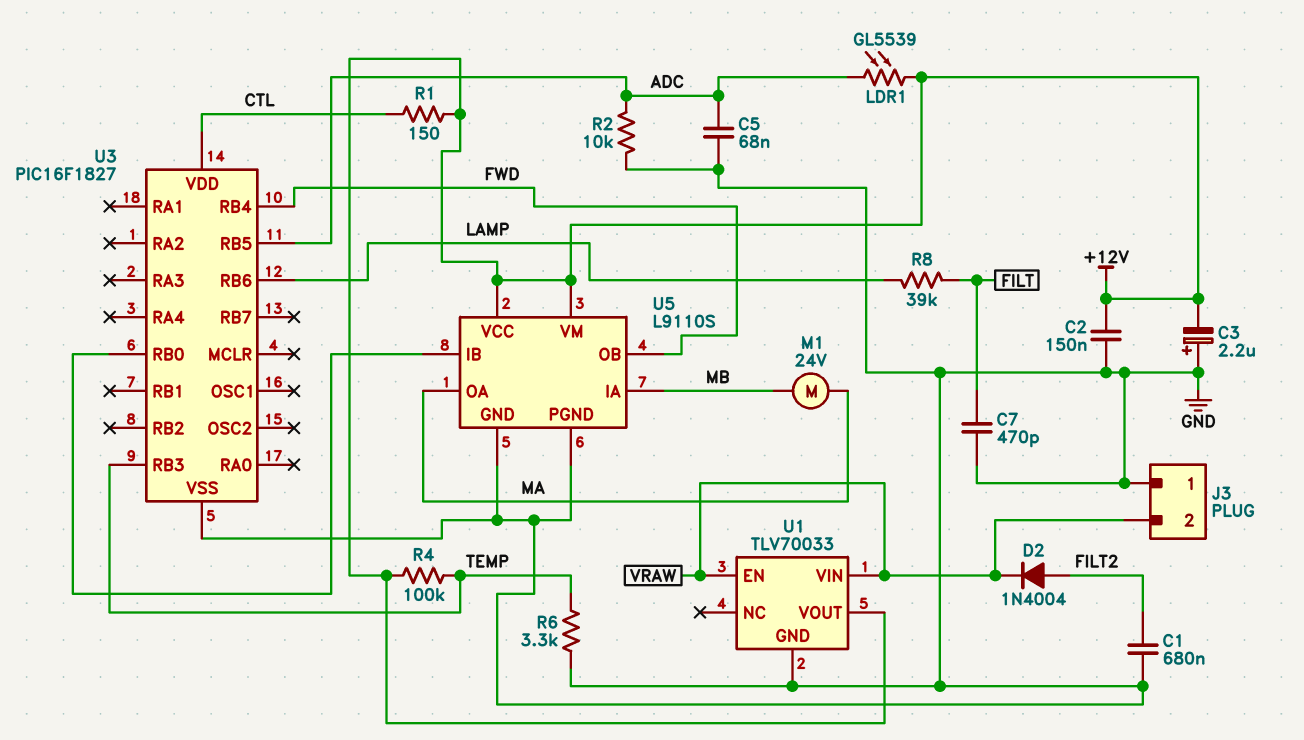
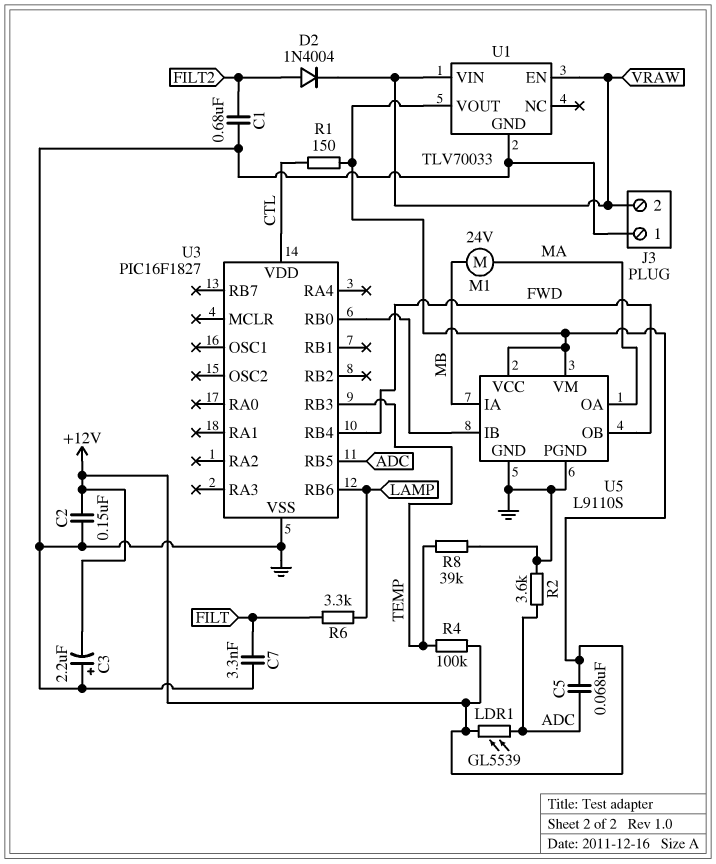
C5: 68nF (ADC, GND) -> 68nF (+12V, ADC)
C7: 470pF (FILT, GND) -> 3.3nF (FILT, GND)
R2: 10k (ADC, GND) -> 3.6k (ADC, GND)
R6: 3.3k (GND, TEMP) -> 3.3k (FILT, LAMP)
R8: 39k (FILT, LAMP) -> 39k (GND, TEMP)

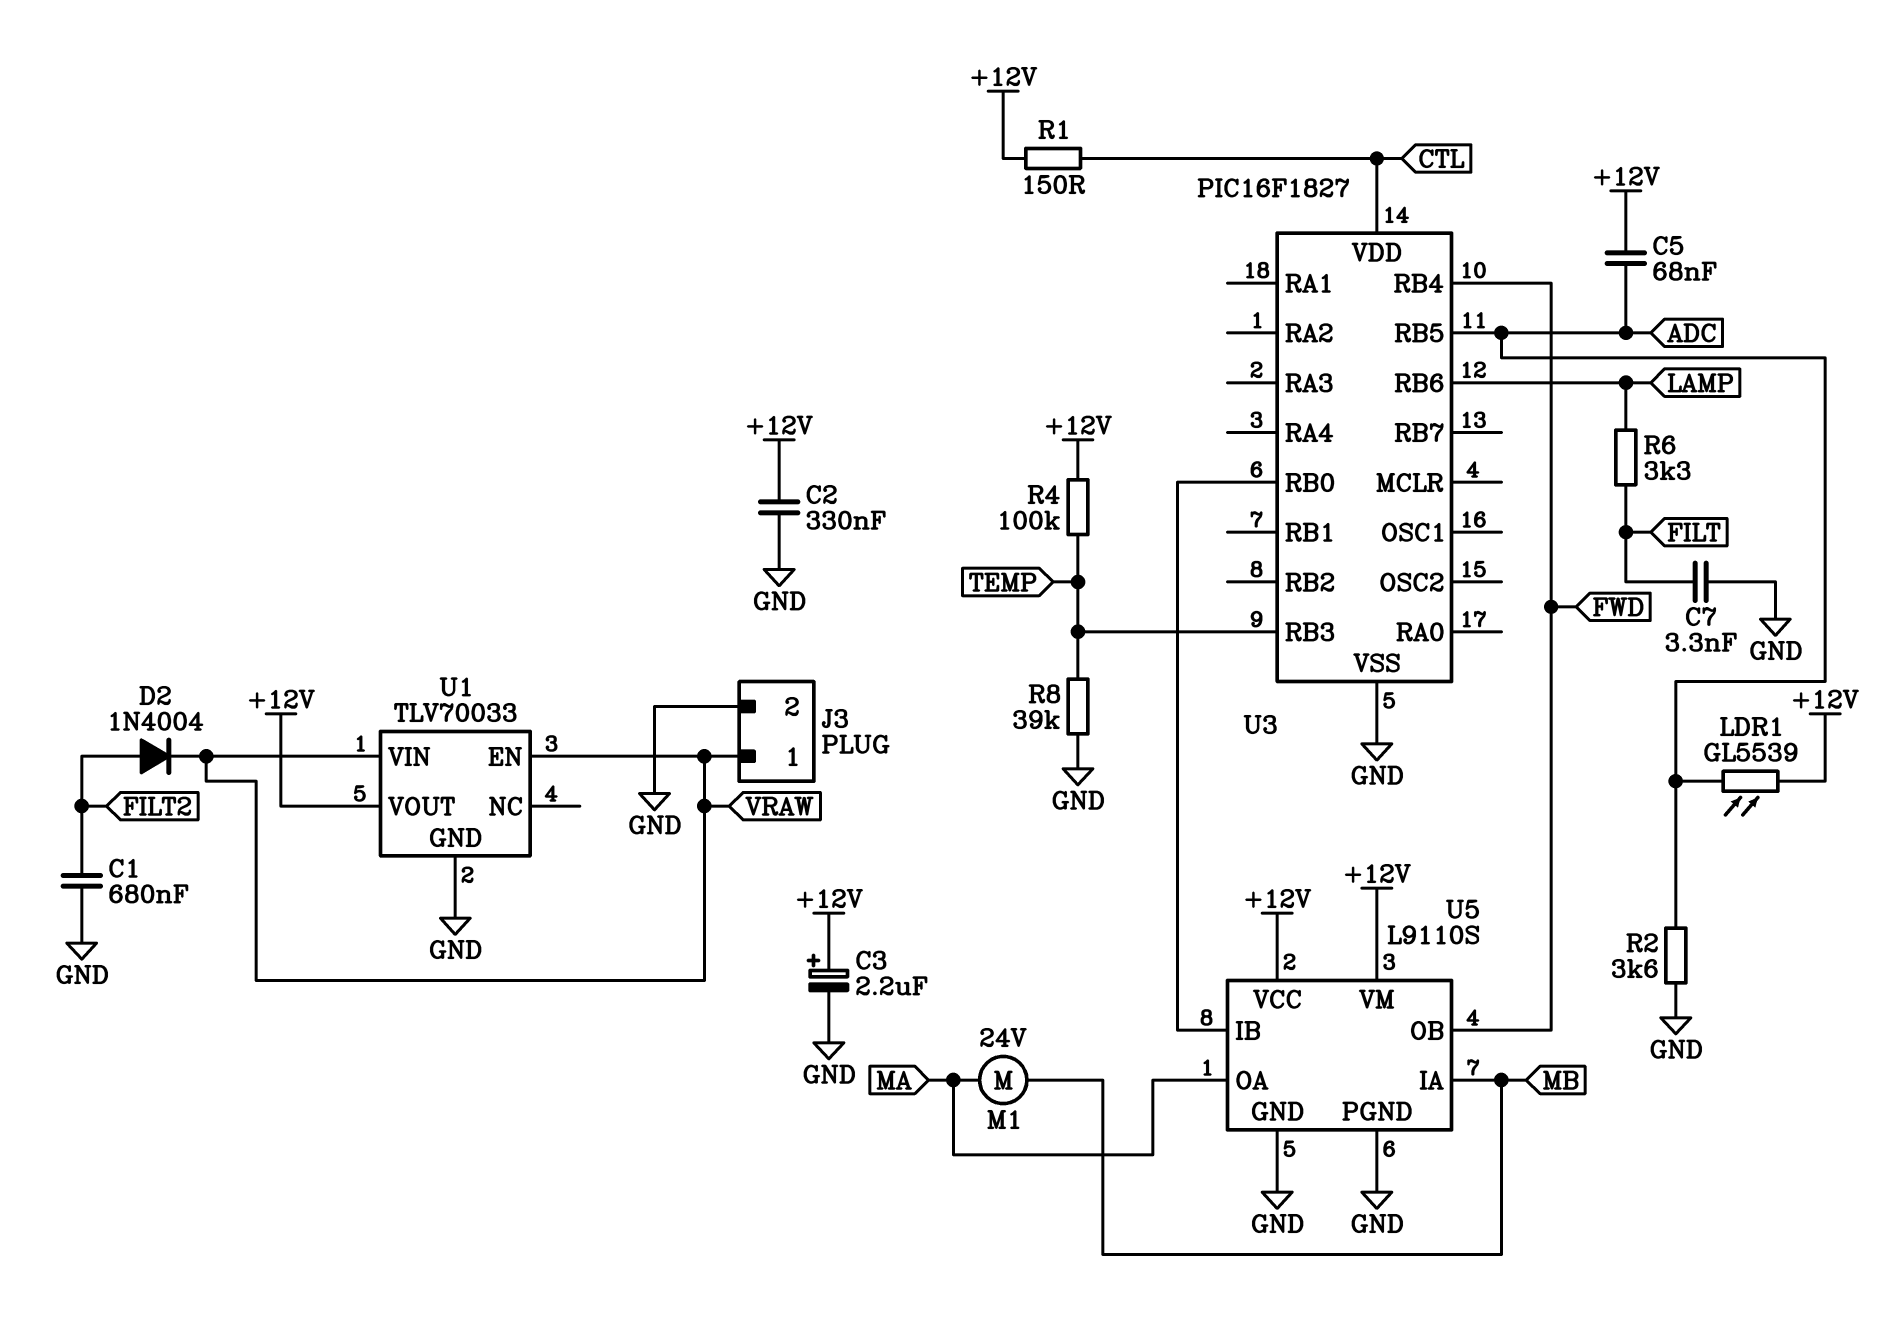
C2: 150nF (+12V, GND) -> 330nF (+12V, GND)
C3: 2.2uF (plus GND, minus +12V) -> 2.2uF (plus +12V, minus GND)
J3 pin 1: GND -> VRAW
J3 pin 2: VRAW -> GND

